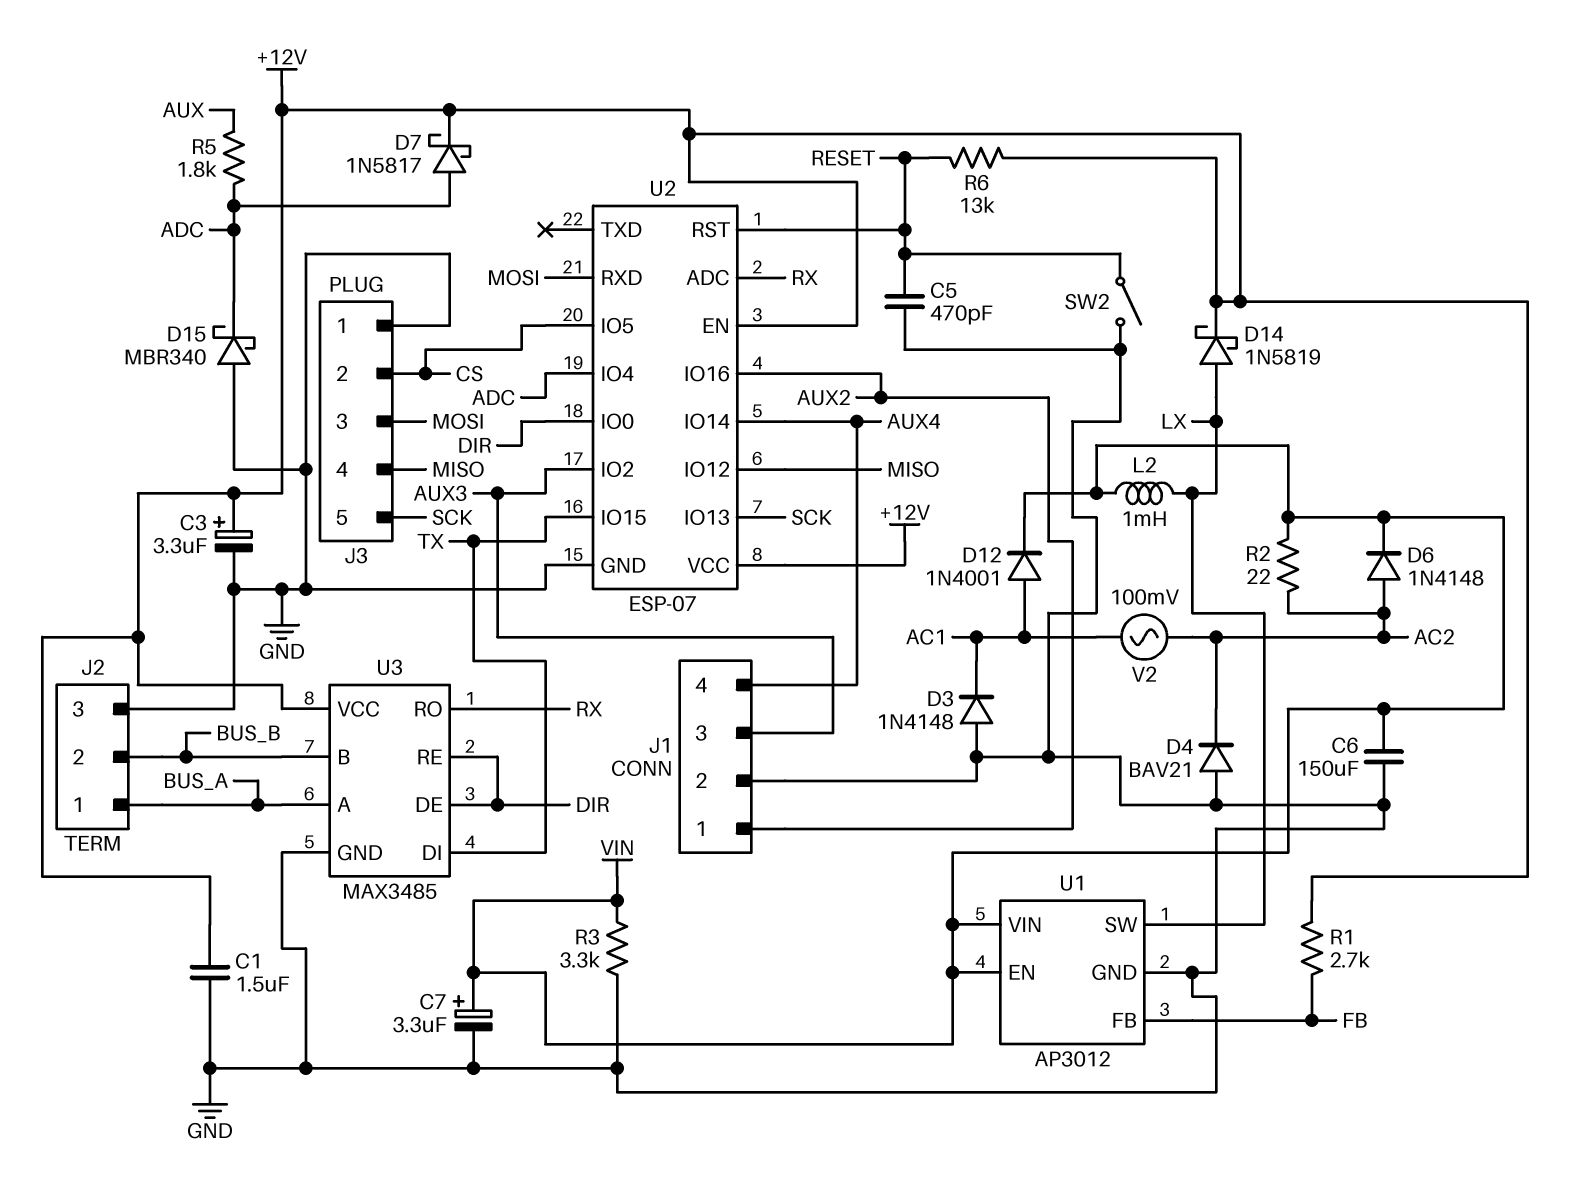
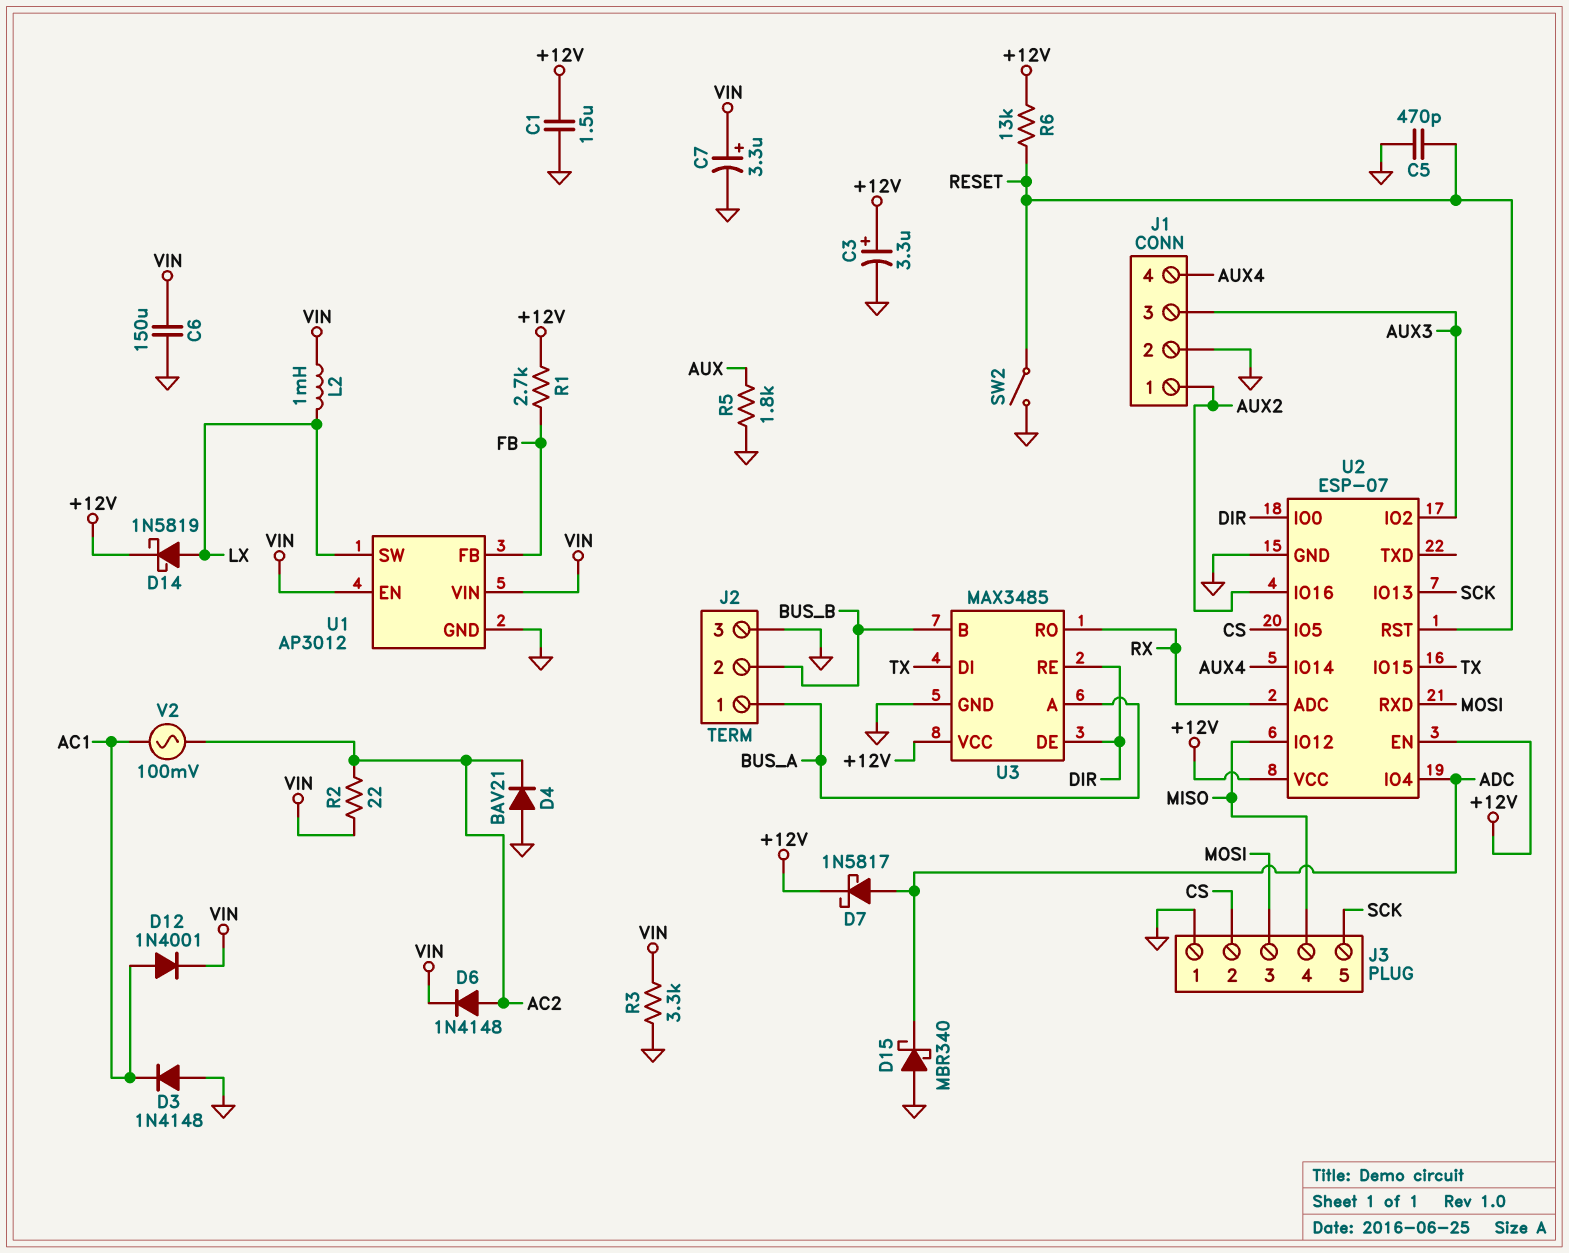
R5: 1.8k (ADC, AUX) -> 1.8k (AUX, GND)

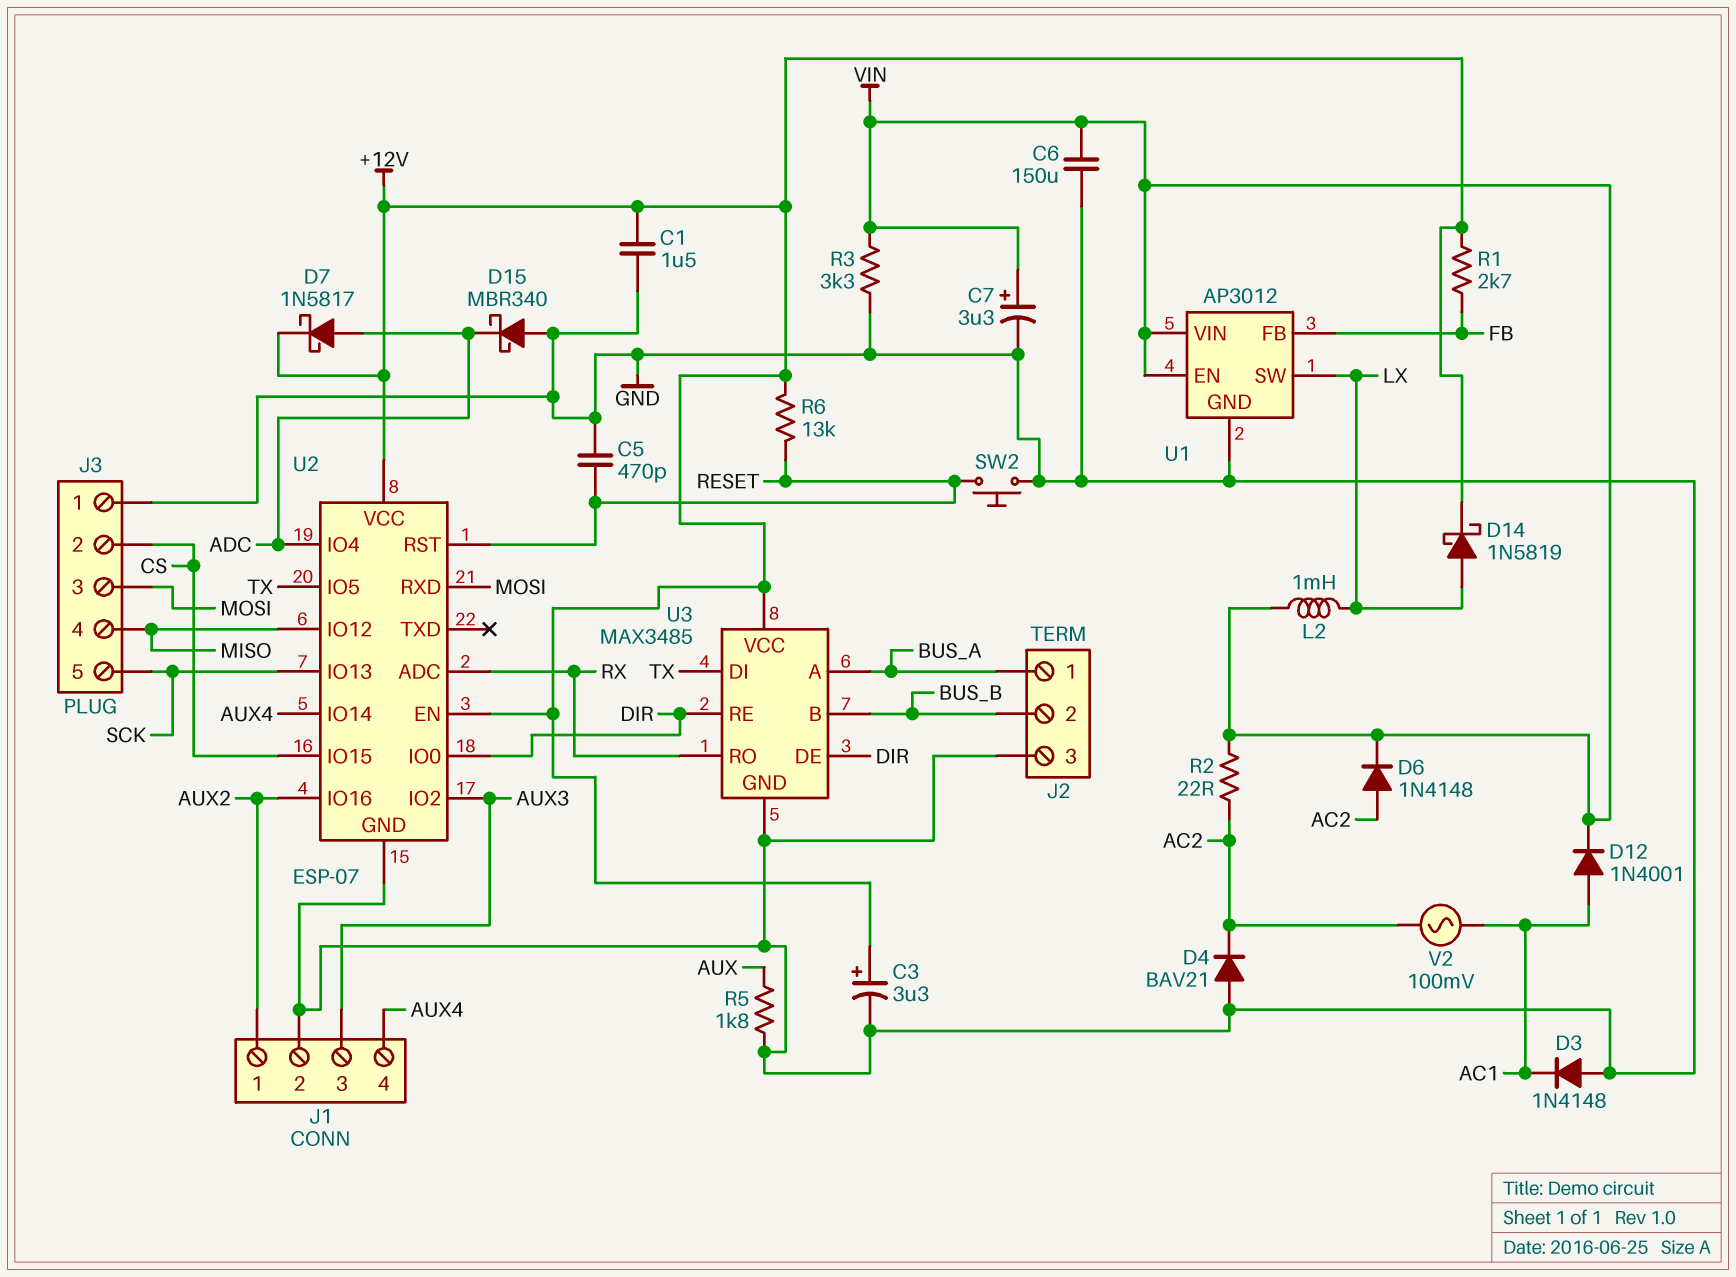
SW2: switch (GND, RESET) -> button (GND, RESET)
U2 pin IO5: CS -> TX
U2 pin IO15: TX -> CS

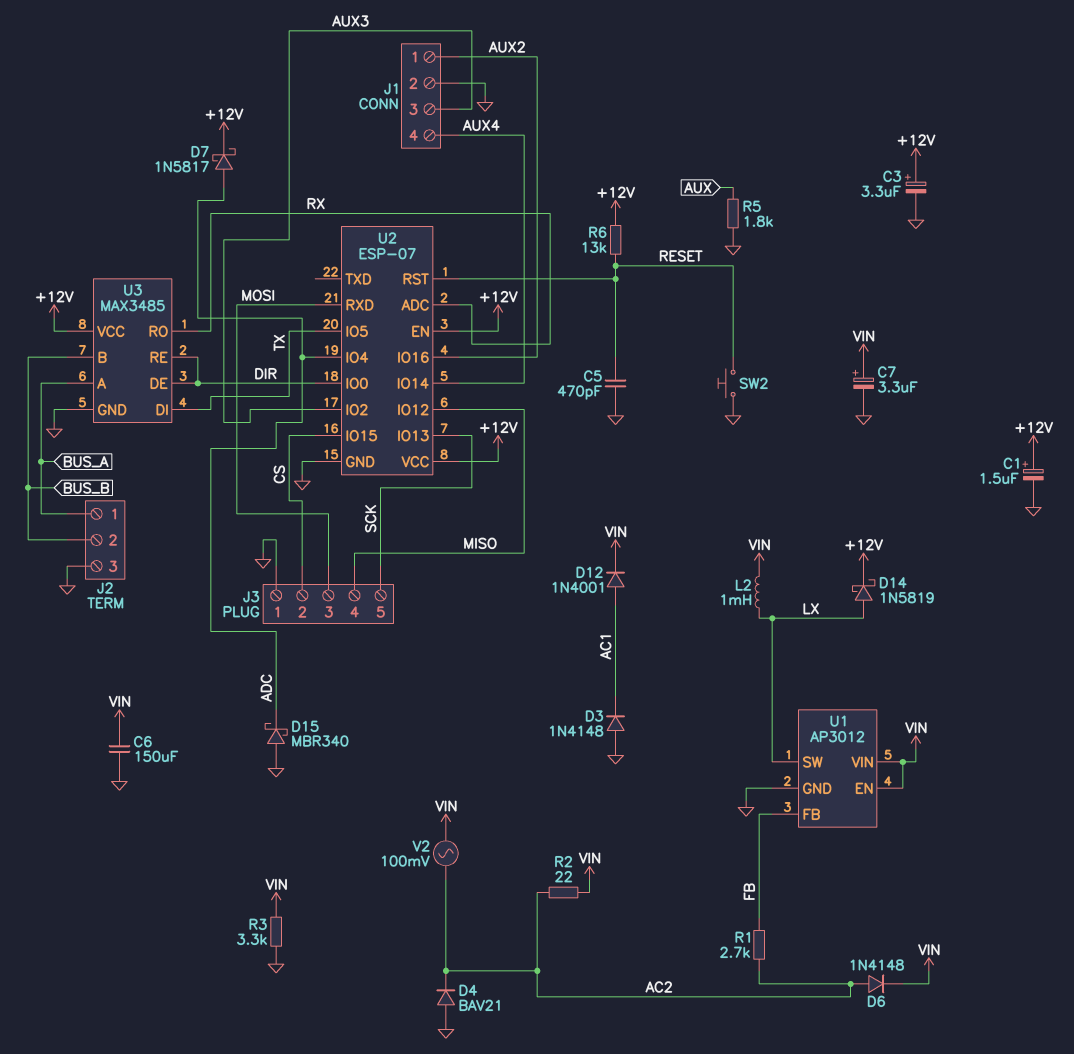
C1: 1.5uF (+12V, GND) -> 1.5uF (plus +12V, minus GND)
R1: 2.7k (+12V, FB) -> 2.7k (AC2, FB)
V2: AC 100mV (AC1, AC2) -> AC 100mV (AC2, VIN)

